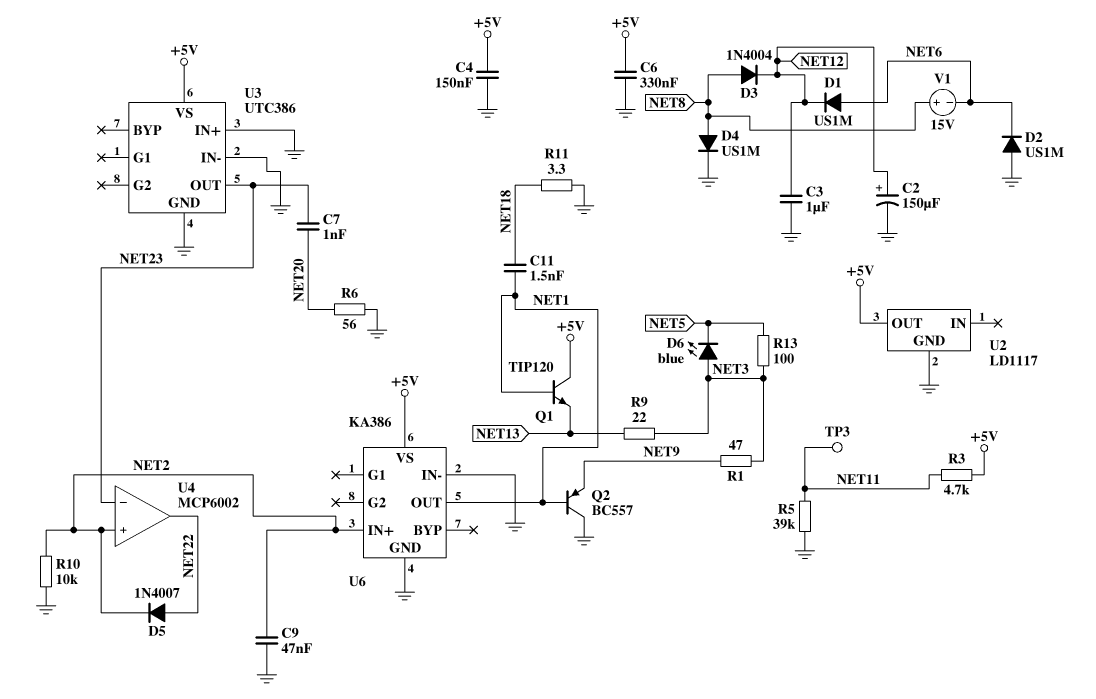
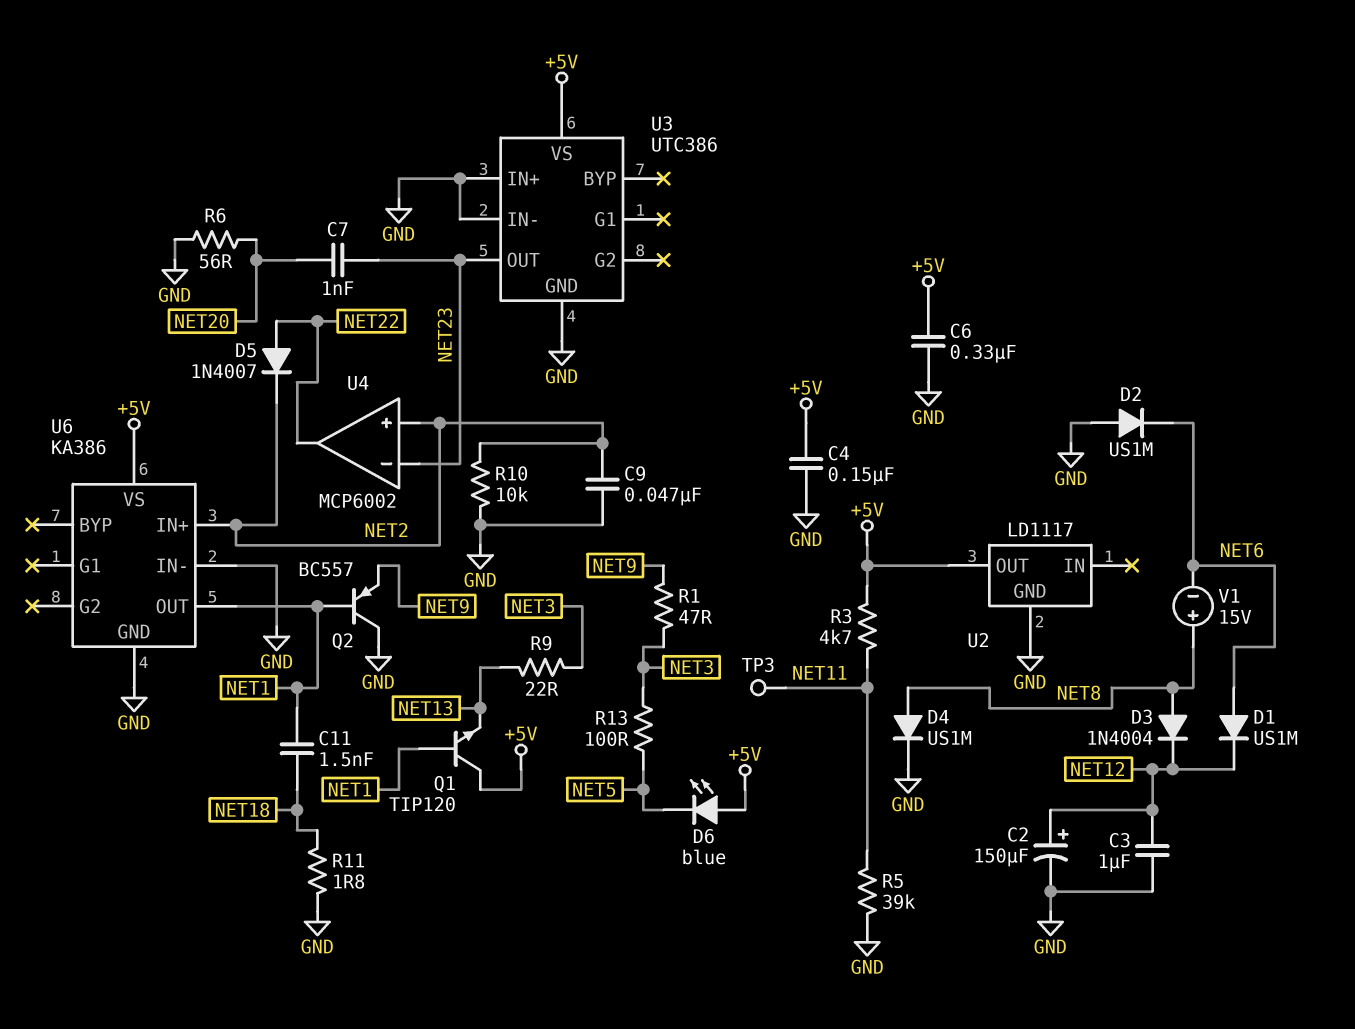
D6: LED blue (A NET3, K NET5) -> LED blue (A +5V, K NET5)
R11: 3.3 (GND, NET18) -> 1.8 (GND, NET18)

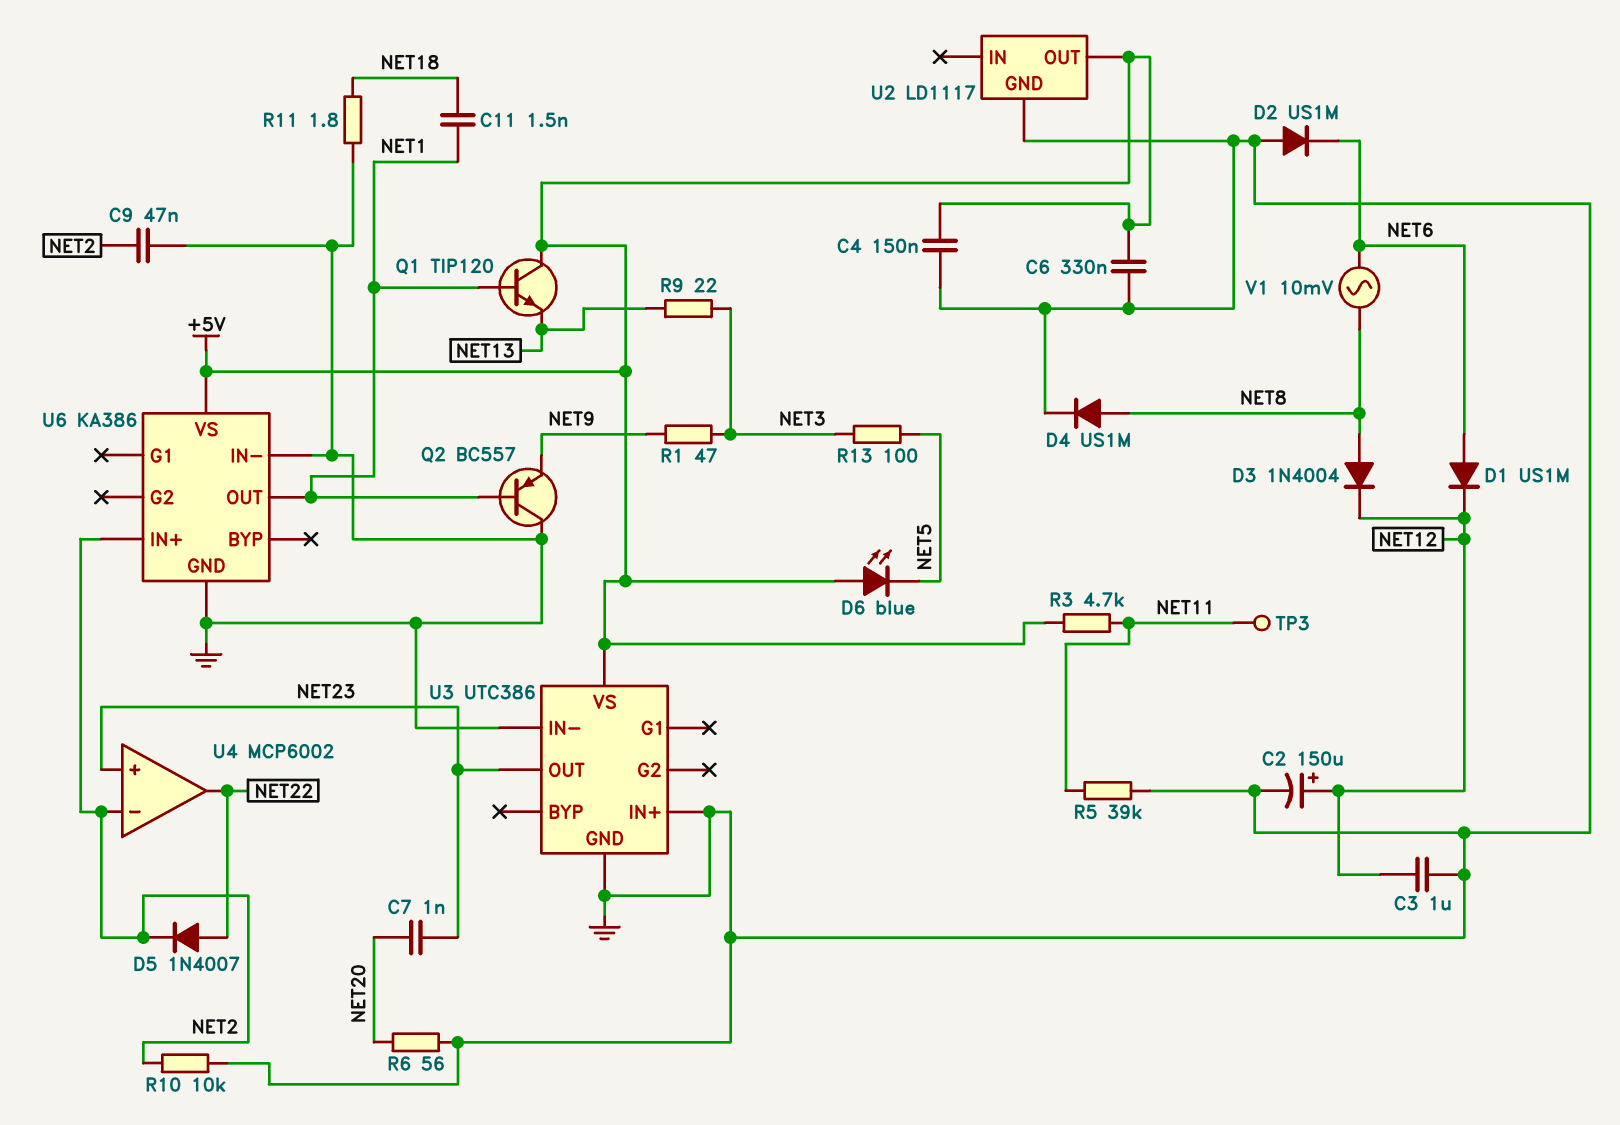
U4 pin in+: NET2 -> NET23
U4 pin in-: NET23 -> NET2
V1: 15V (plus NET8, minus NET6) -> AC 10mV (NET6, NET8)

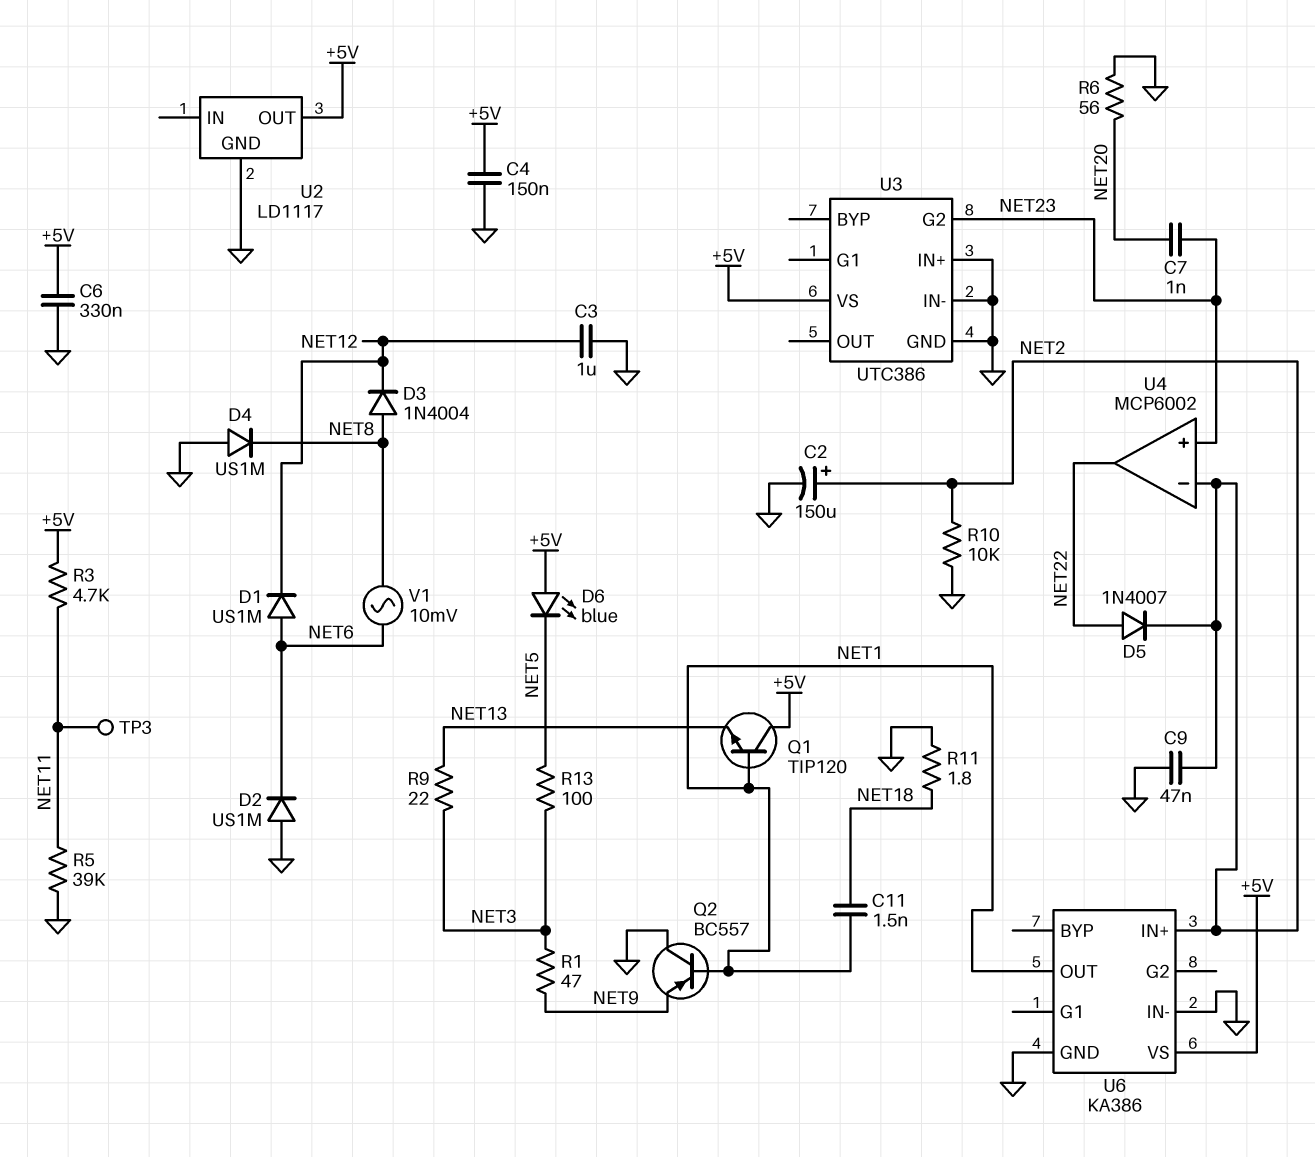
C2: 150uF (plus NET12, minus GND) -> 150uF (plus NET2, minus GND)
D4: diode US1M (A NET8, K GND) -> diode US1M (A GND, K NET8)
U3 pin G2: none -> NET23
U3 pin OUT: NET23 -> none

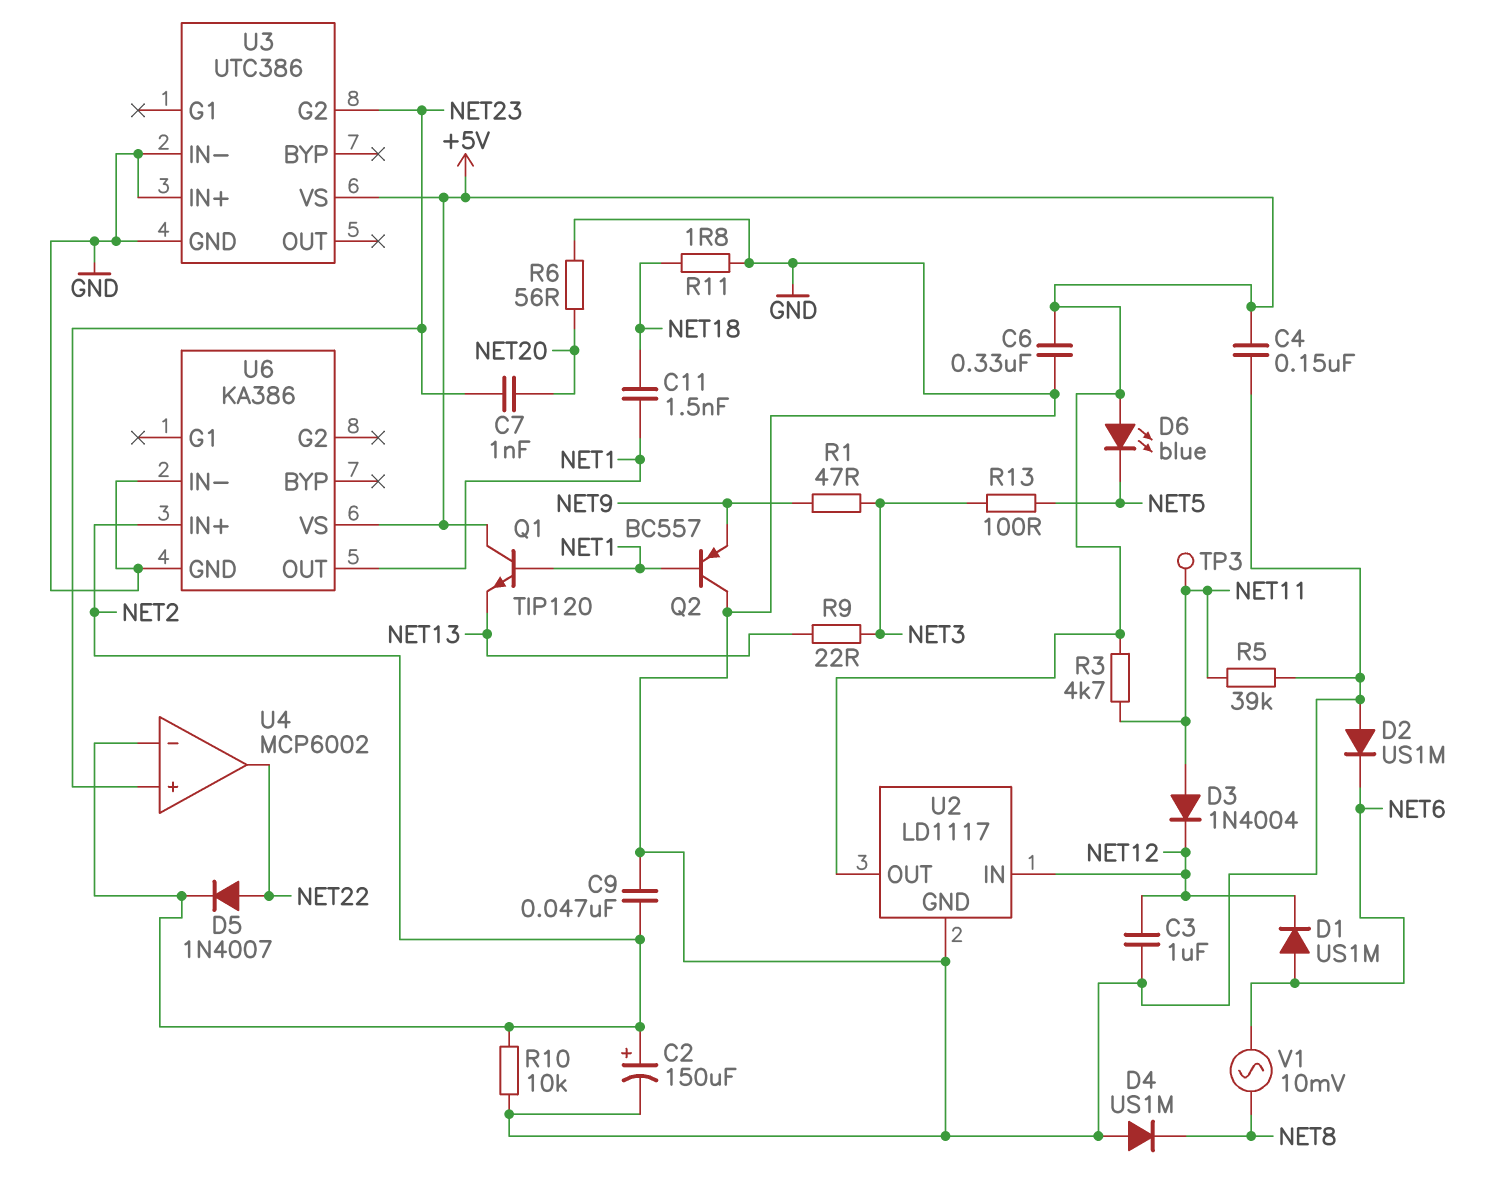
D3: diode 1N4004 (A NET8, K NET12) -> diode 1N4004 (A NET11, K NET12)
U2 pin IN: none -> NET12

